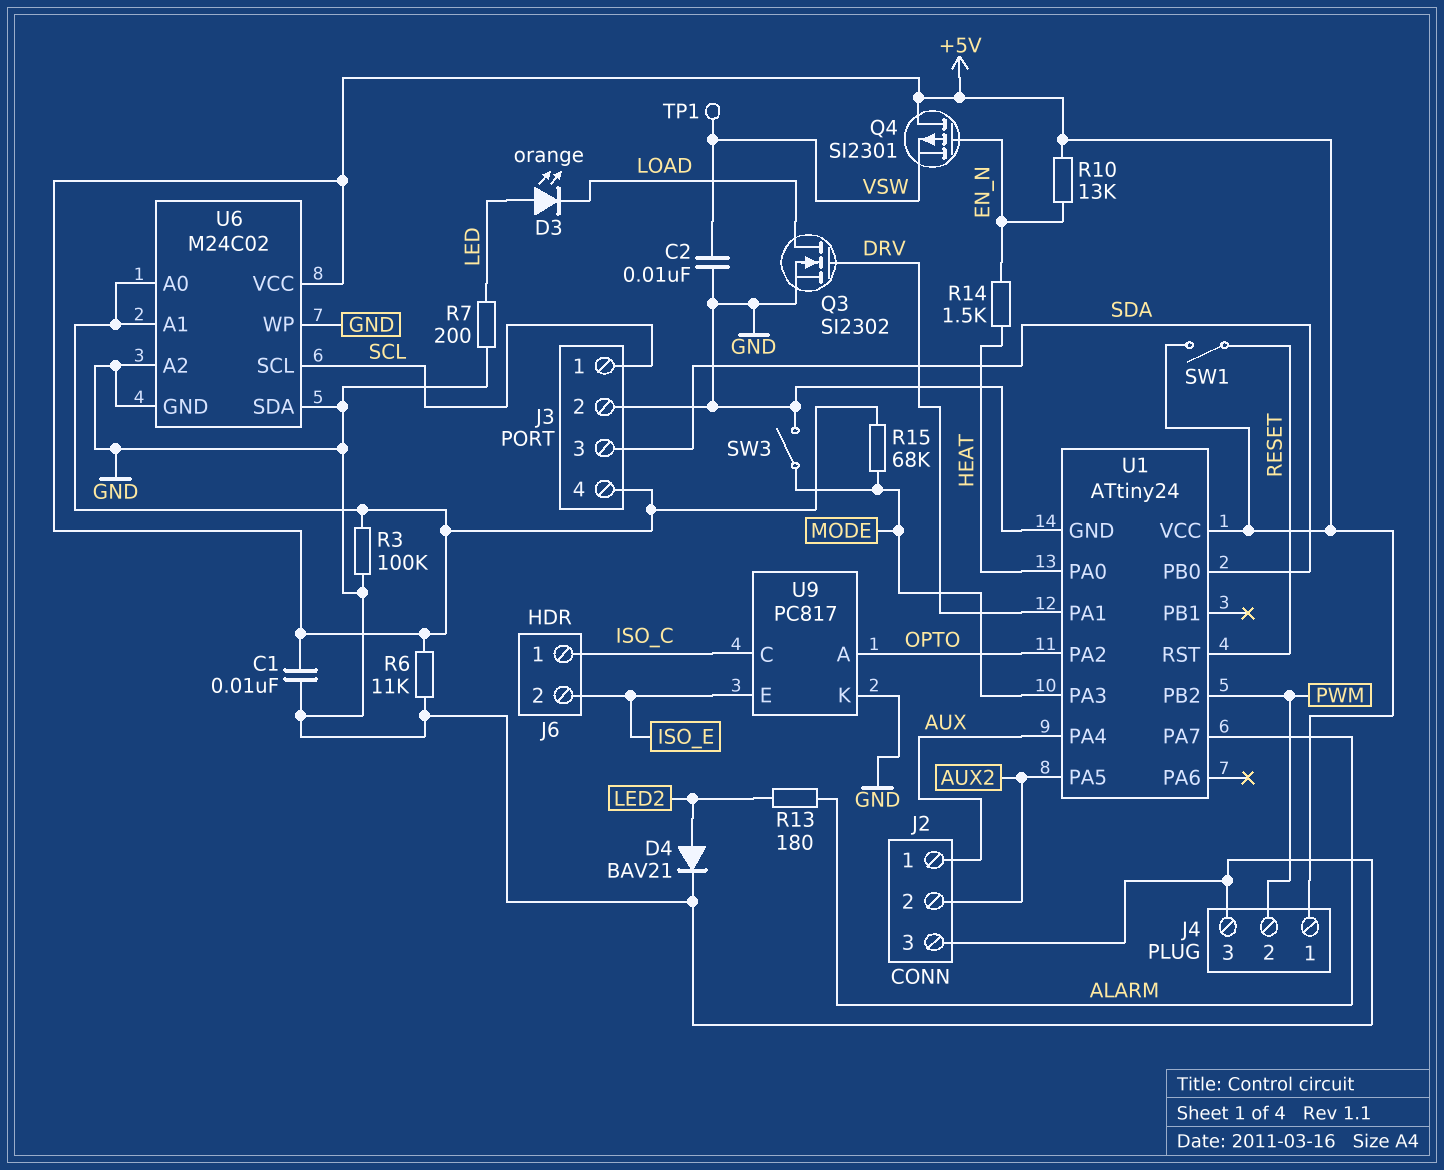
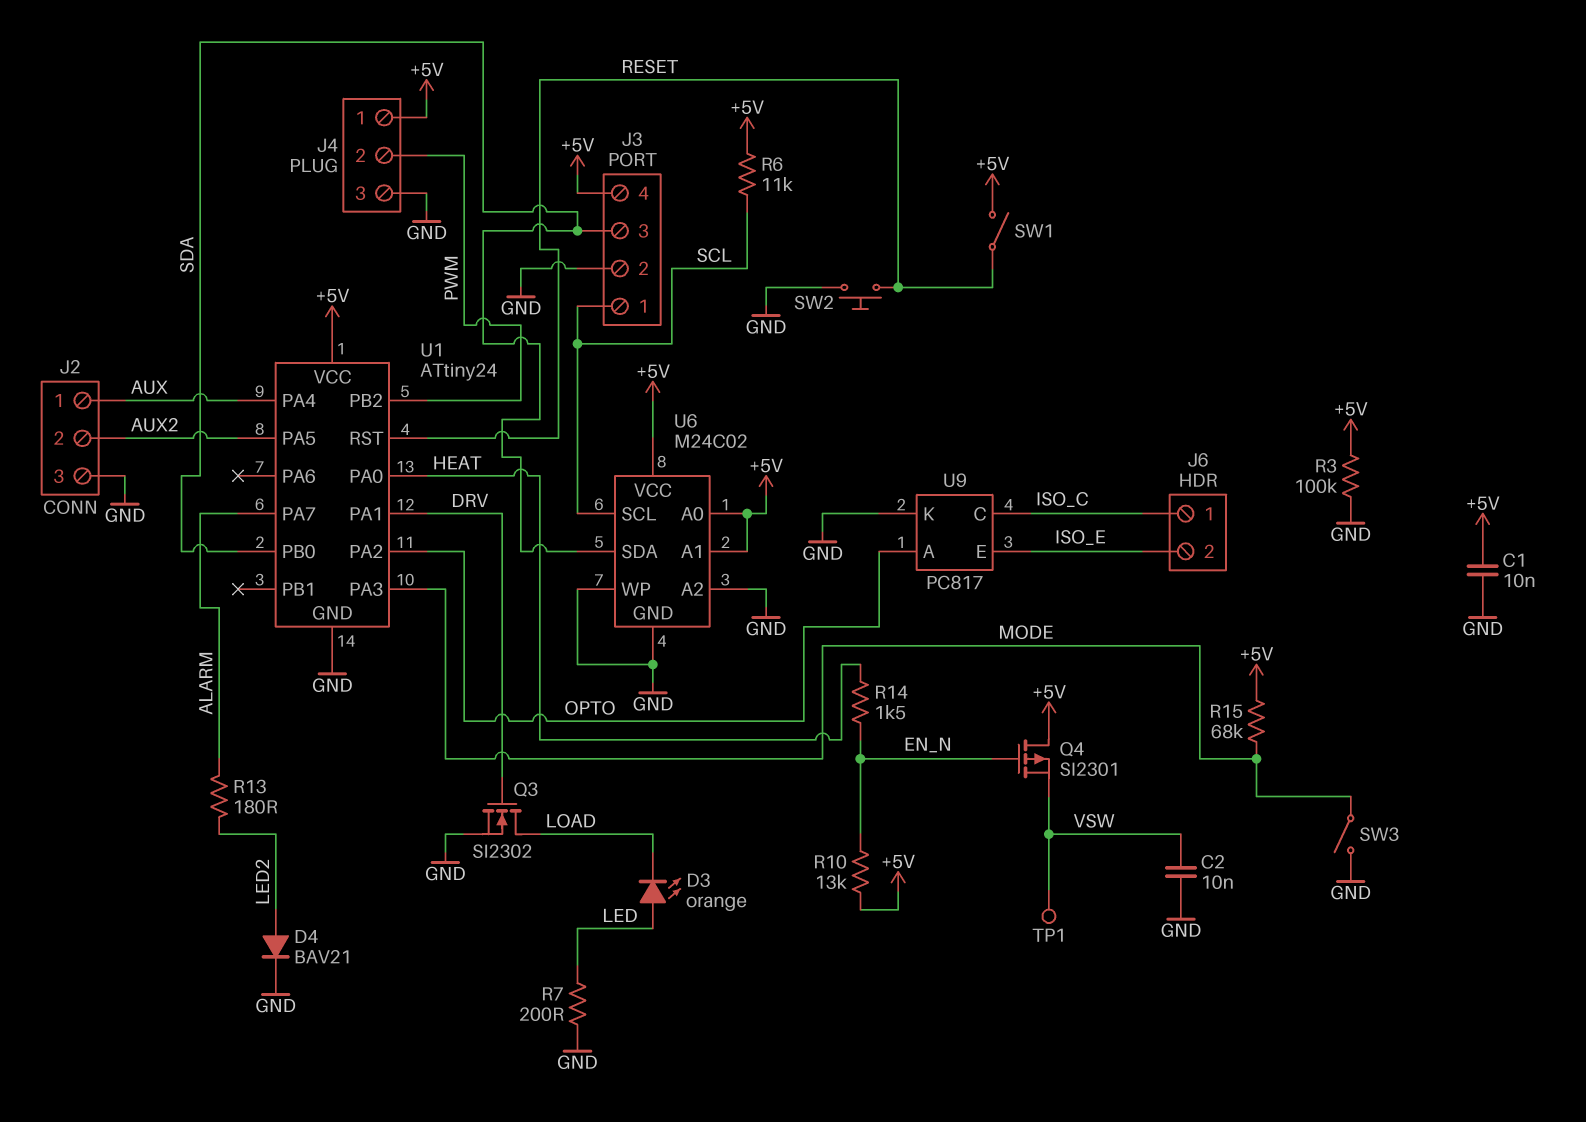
R6: 11k (+5V, GND) -> 11k (+5V, SCL)
SW2: none -> button (GND, RESET)
U6 pin SDA: GND -> SDA

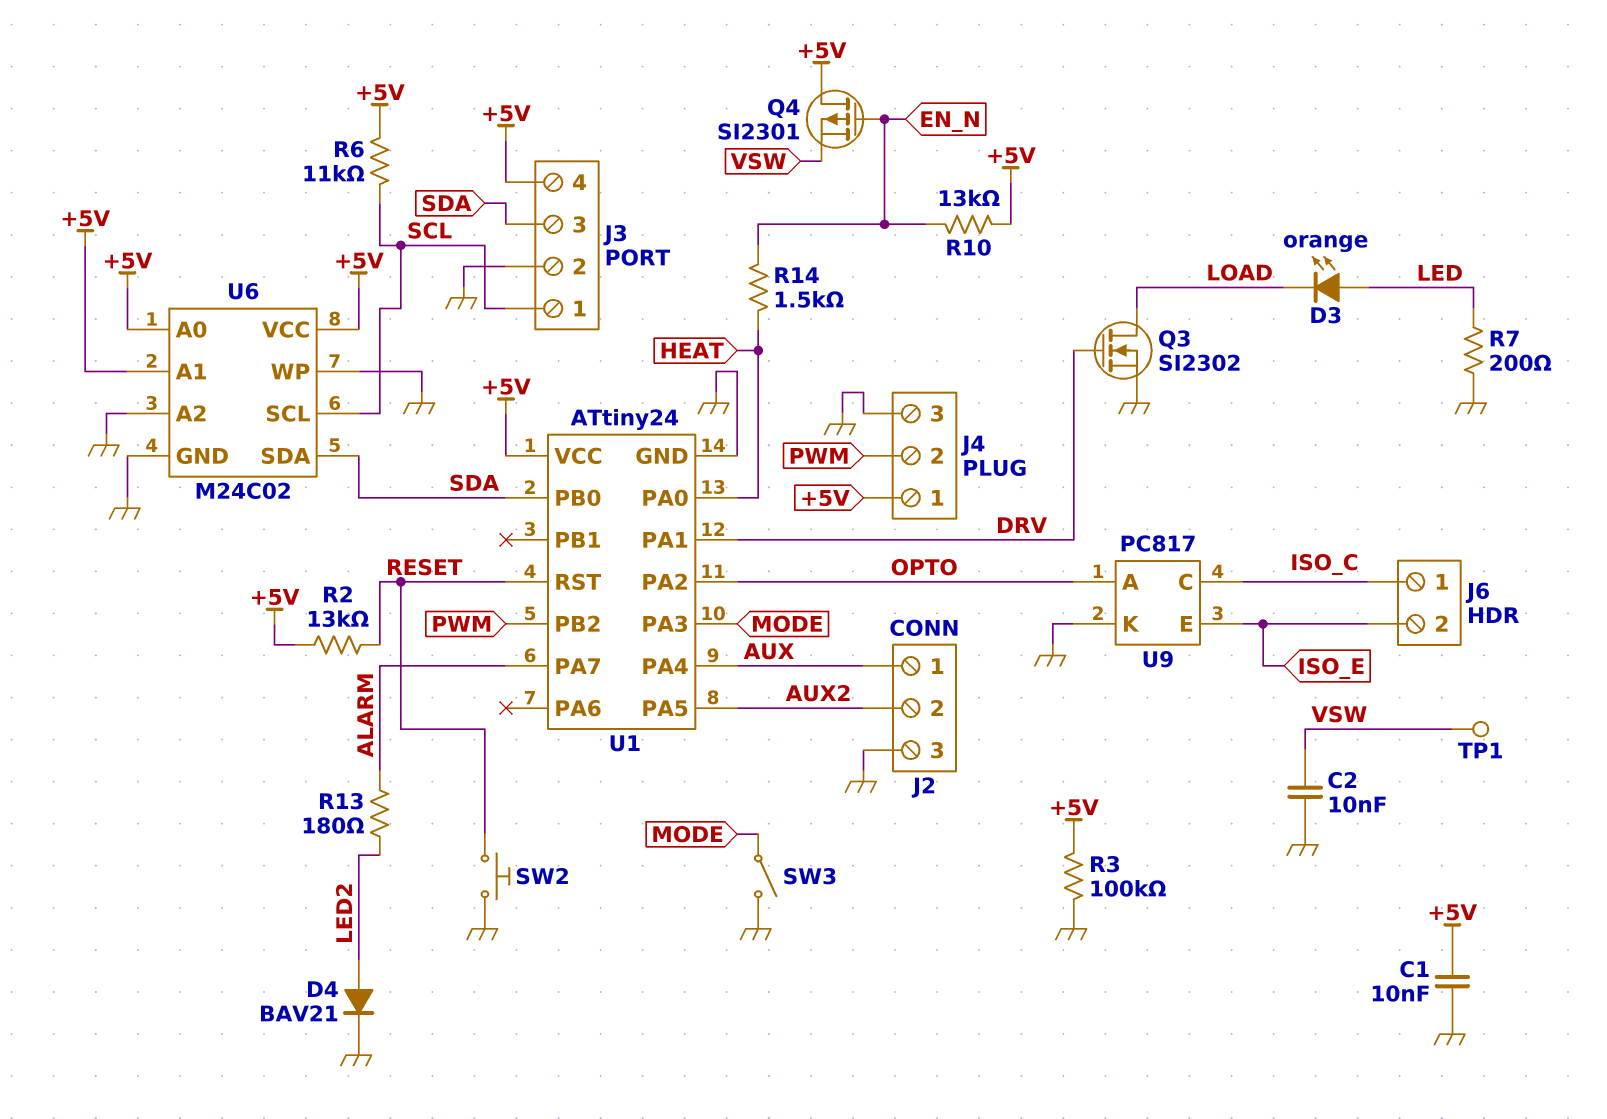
R2: none -> 13k (+5V, RESET)
R15: 68k (+5V, MODE) -> none
SW1: switch (+5V, RESET) -> none

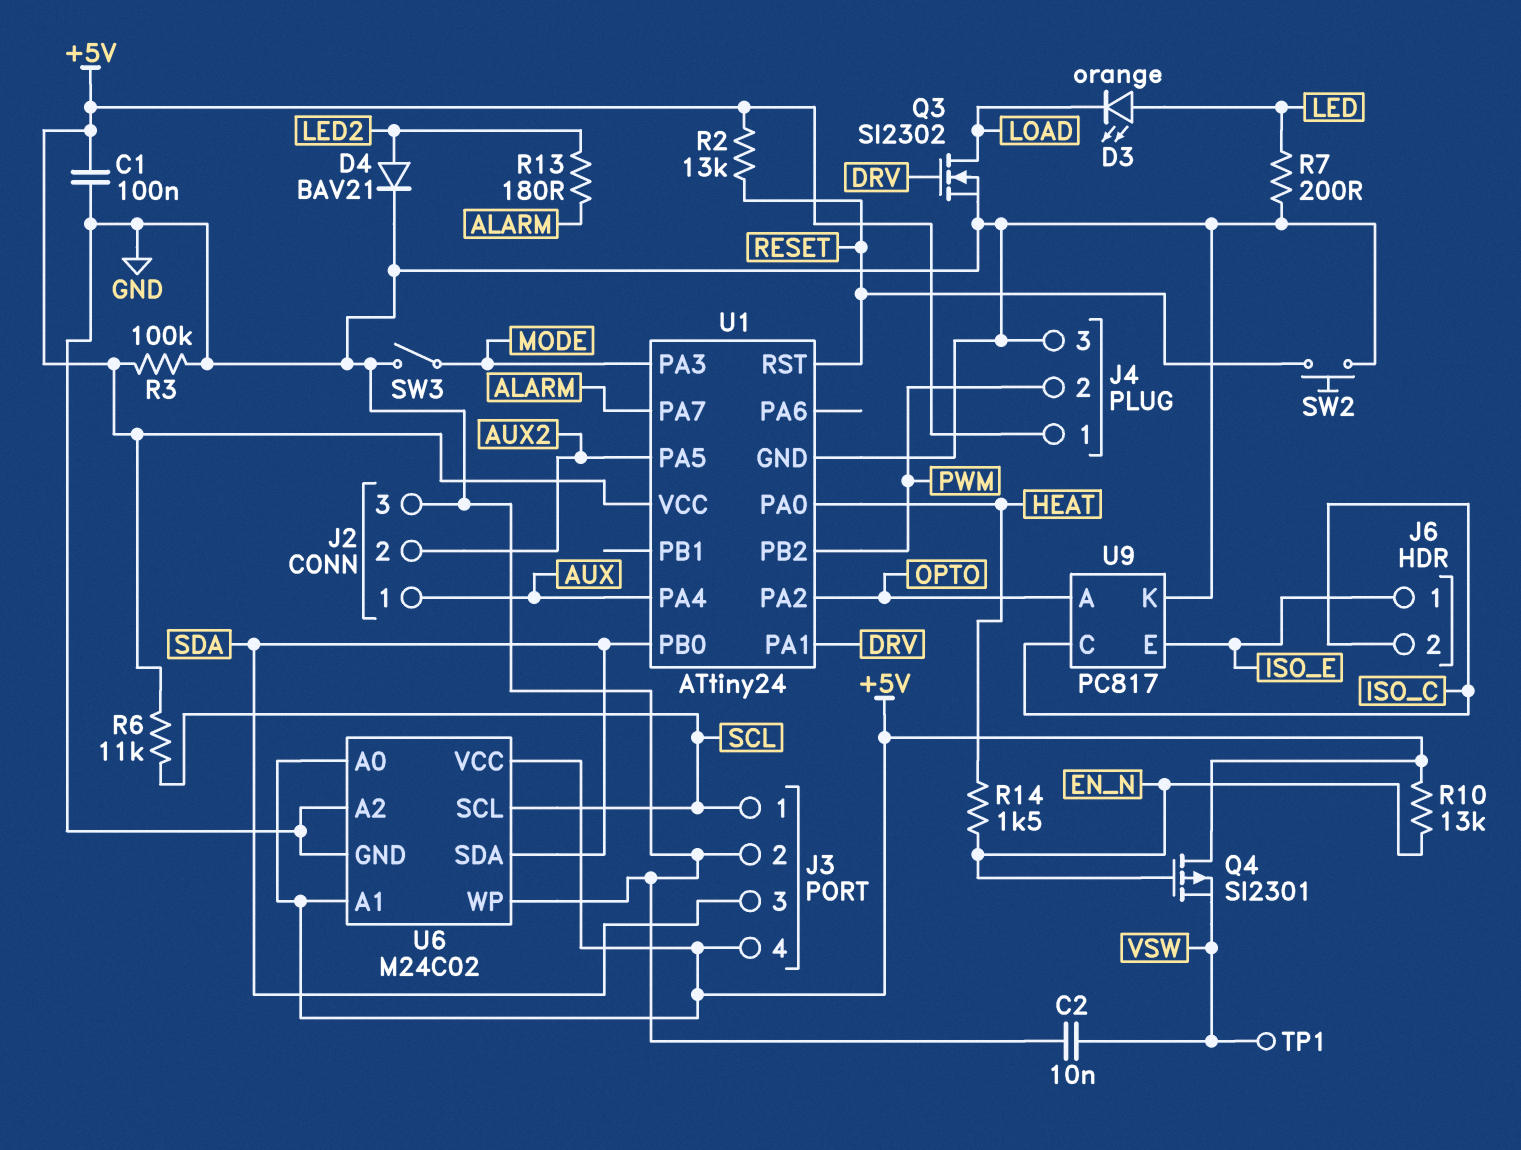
C1: 10nF (+5V, GND) -> 100nF (+5V, GND)
J6 pin 1: ISO_C -> ISO_E
J6 pin 2: ISO_E -> ISO_C

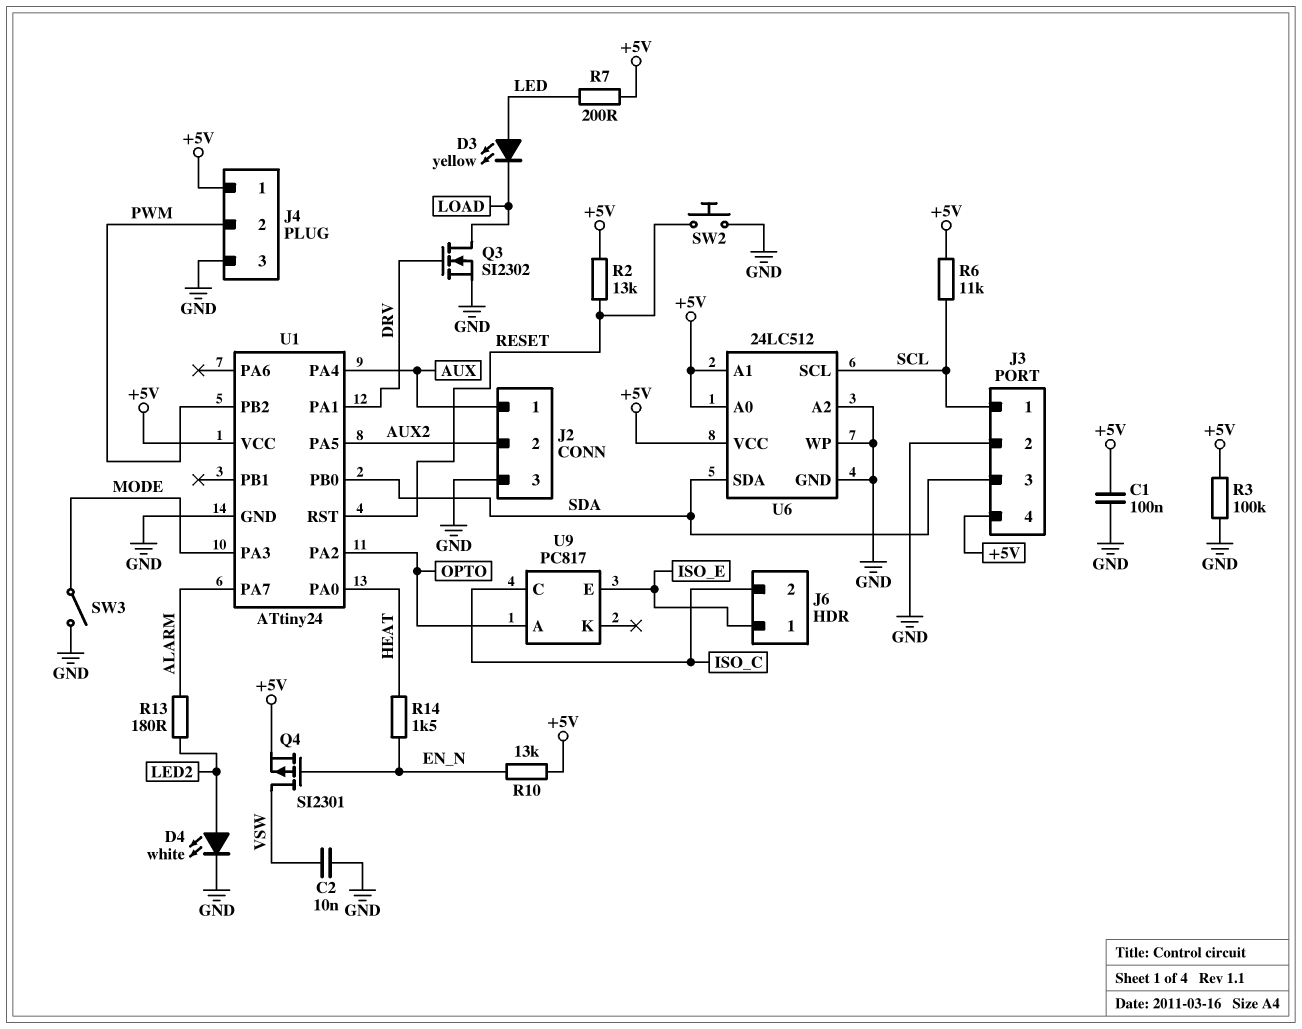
D3: LED orange (A LED, K LOAD) -> LED yellow (A LED, K LOAD)
D4: diode BAV21 (A LED2, K GND) -> LED white (A LED2, K GND)
Q4: PMOS SI2301 (G EN_N, D +5V, S VSW) -> PMOS SI2301 (G EN_N, D VSW, S +5V)
R7: 200 (GND, LED) -> 200 (+5V, LED)
TP1: test point (VSW) -> none
U6: M24C02 -> 24LC512
U9 pin K: GND -> none

